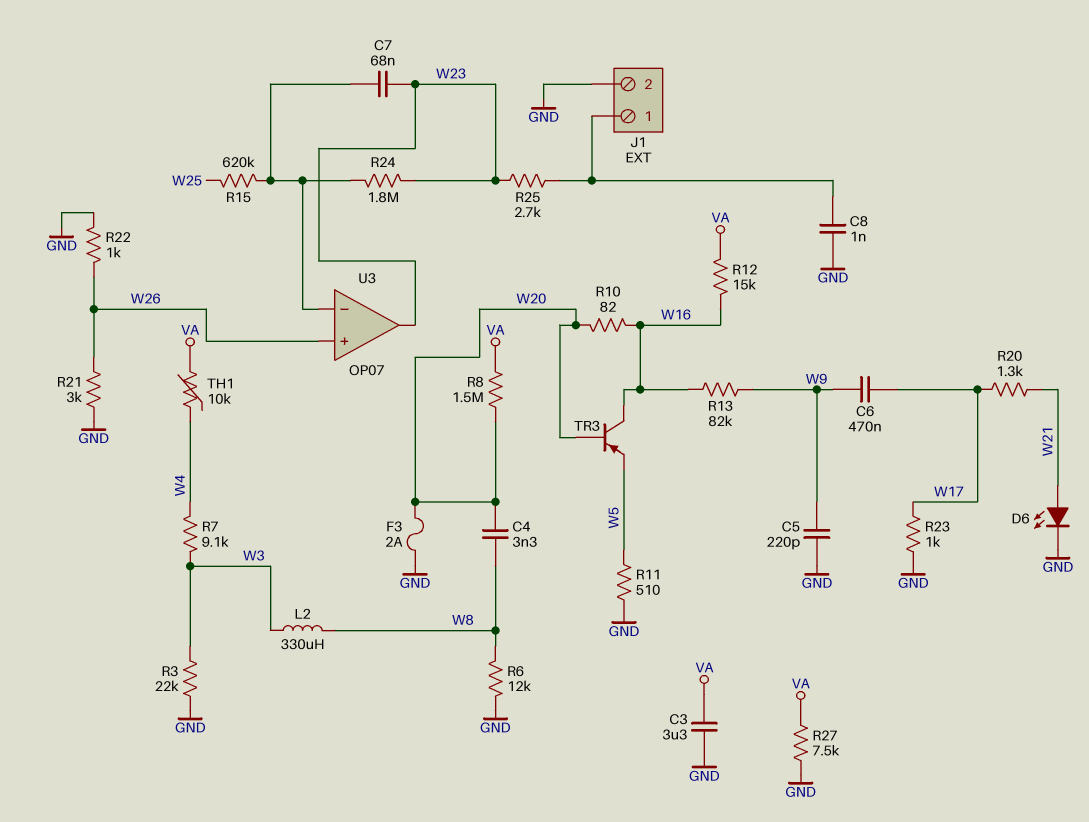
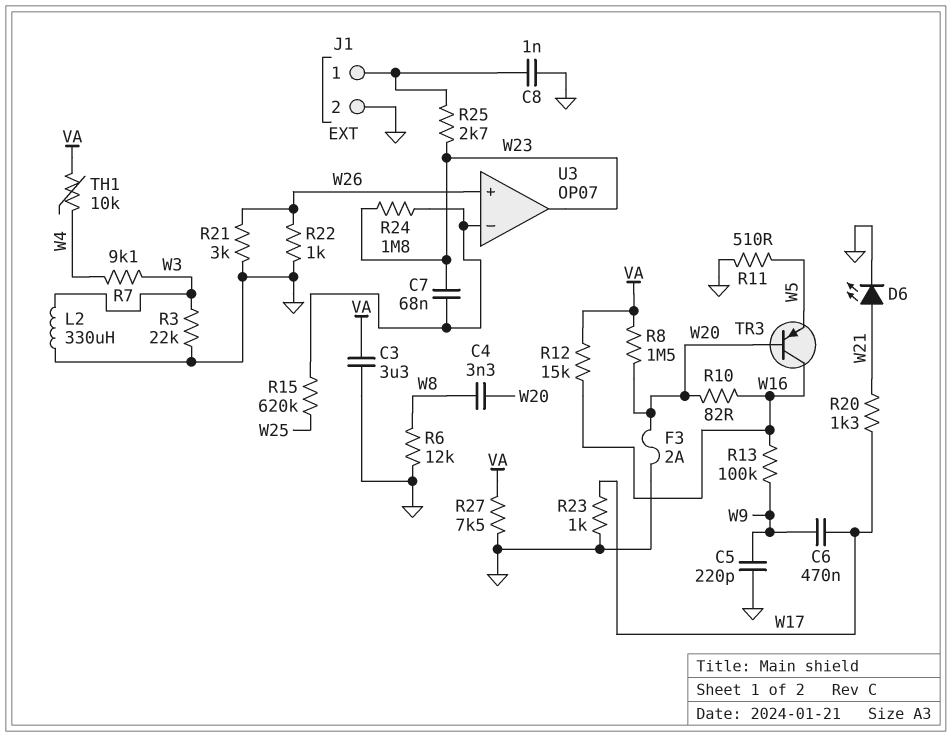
L2: 330uH (W3, W8) -> 330uH (GND, W3)
R13: 82k (W9, W16) -> 100k (W9, W16)

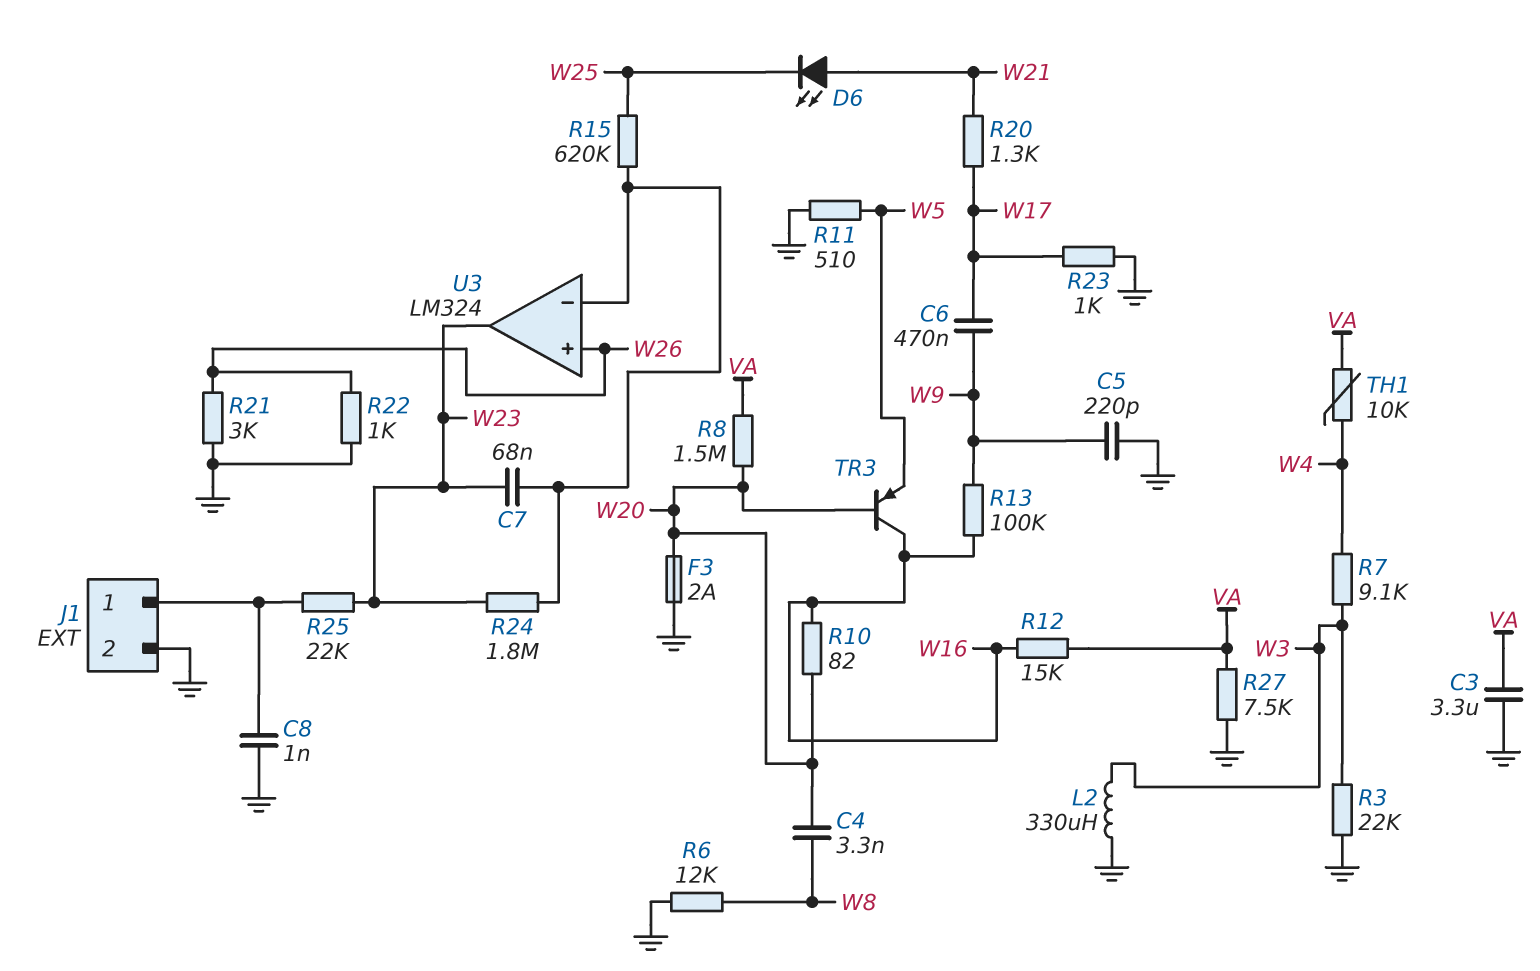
D6: LED (A W21, K GND) -> LED (A W21, K W25)
R25: 2.7k (J1/1, W23) -> 22k (J1/1, W23)
U3: OP07 -> LM324

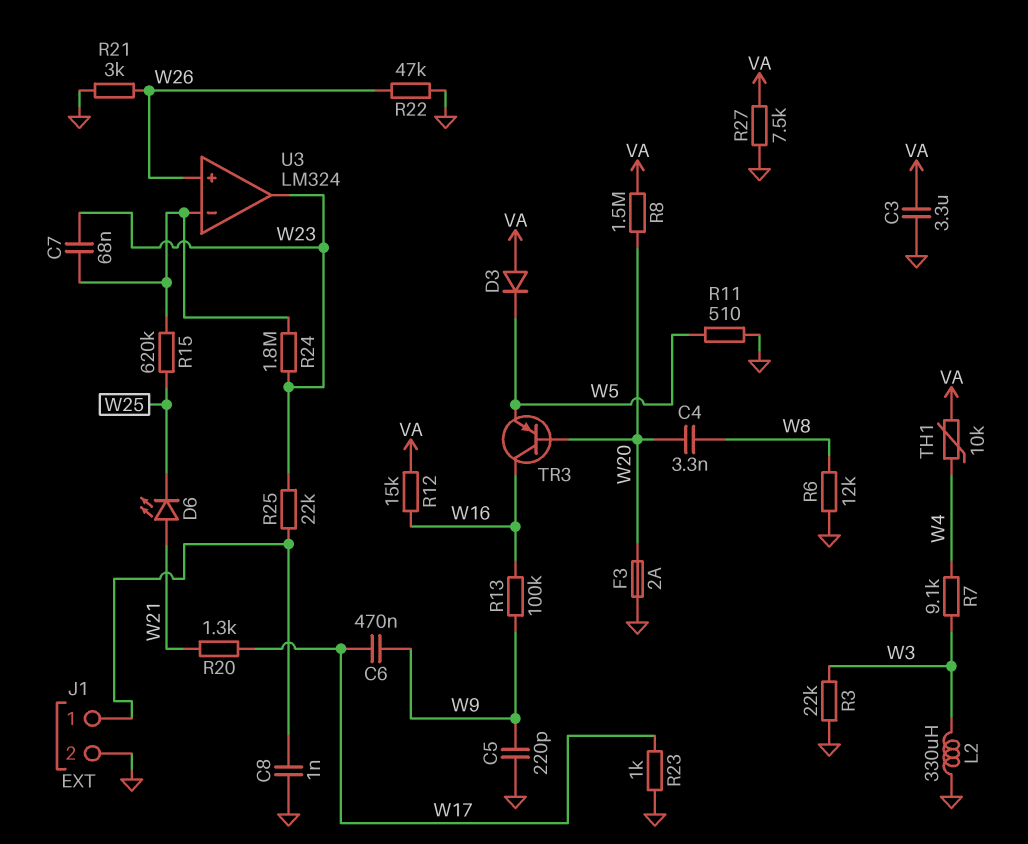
D3: none -> diode (A VA, K W5)
R10: 82 (W16, W20) -> none
R22: 1k (GND, W26) -> 47k (GND, W26)

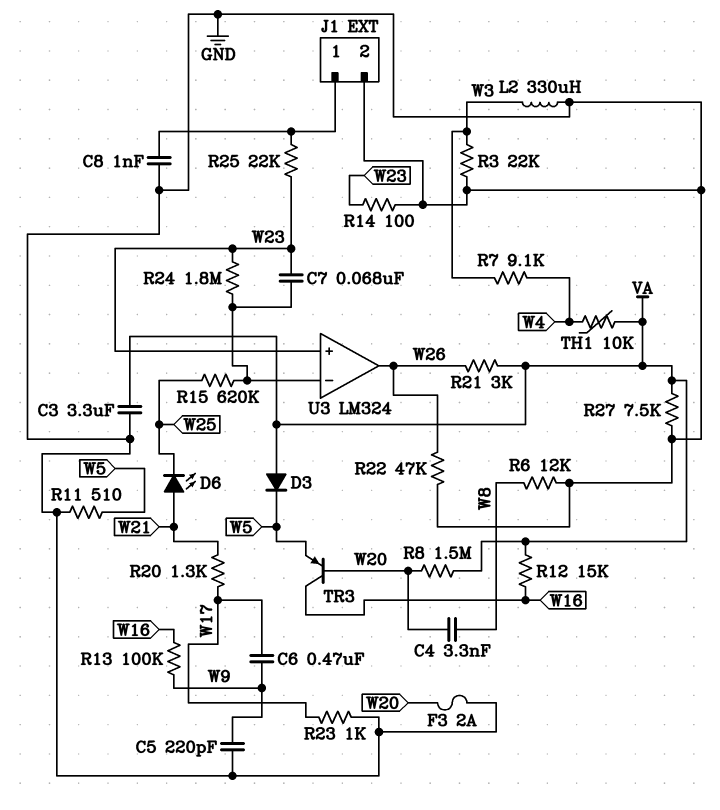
R14: none -> 100 (GND, W23)
R21: 3k (GND, W26) -> 3k (VA, W26)
U3 pin in+: W26 -> W23
U3 pin out: W23 -> W26

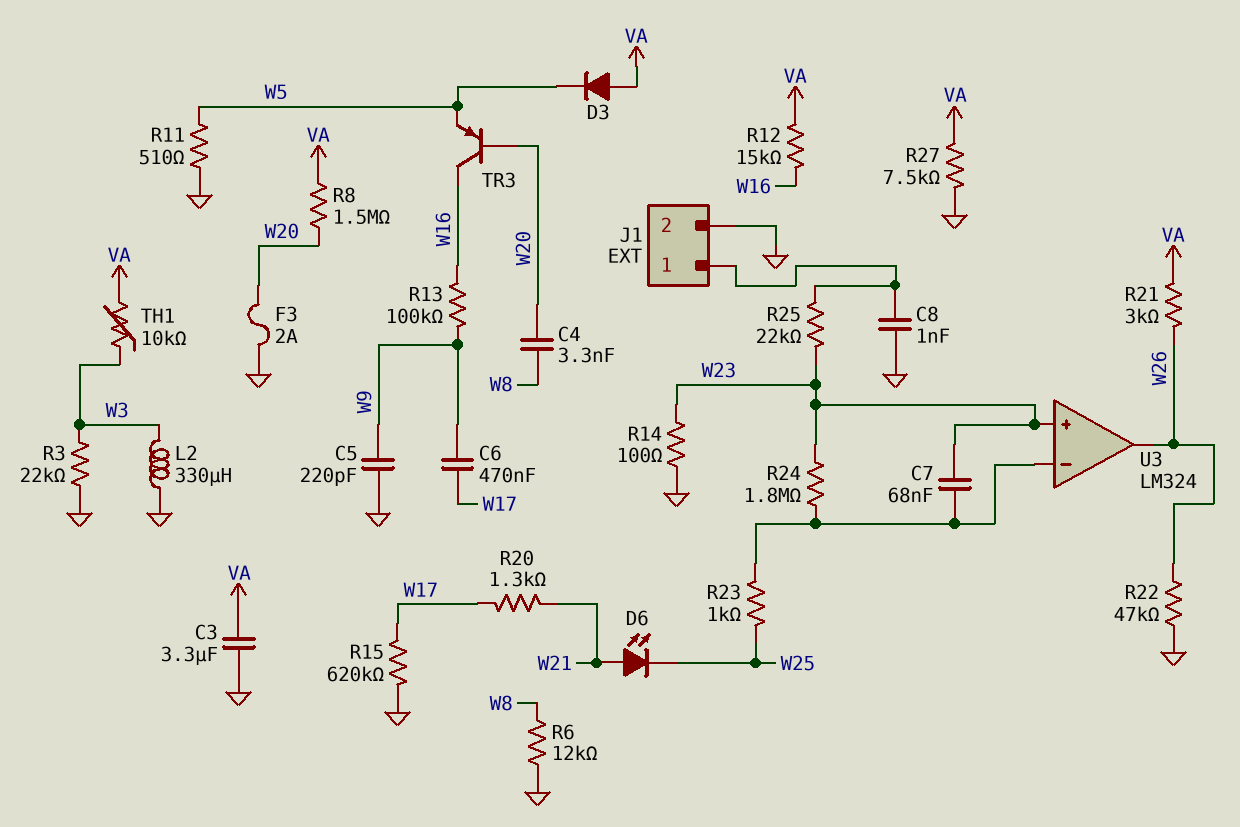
R7: 9.1k (W3, W4) -> none
R15: 620k (U3/in-, W25) -> 620k (GND, W17)
R23: 1k (GND, W17) -> 1k (U3/in-, W25)
TH1: 10k (VA, W4) -> 10k (VA, W3)

